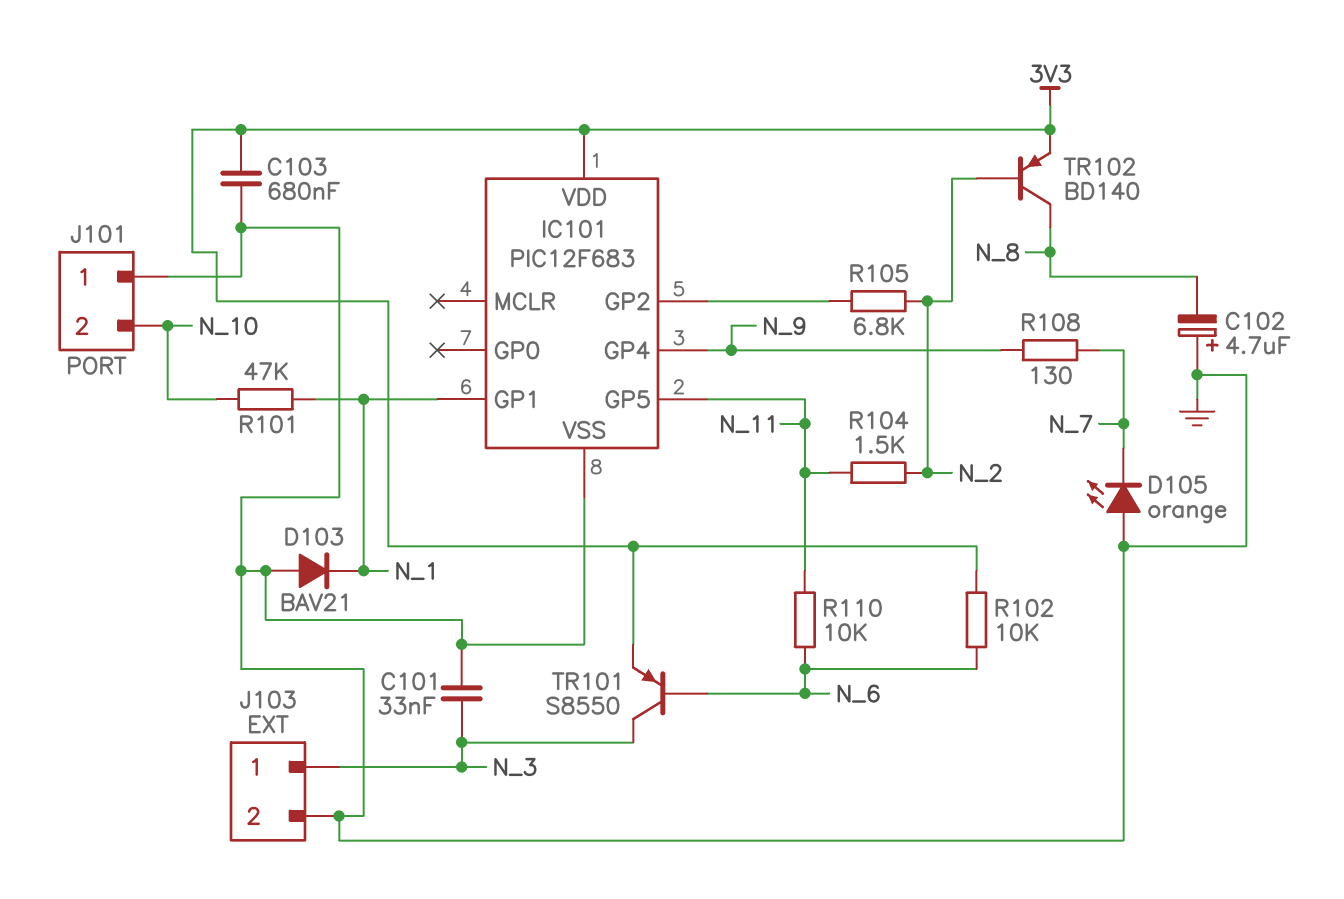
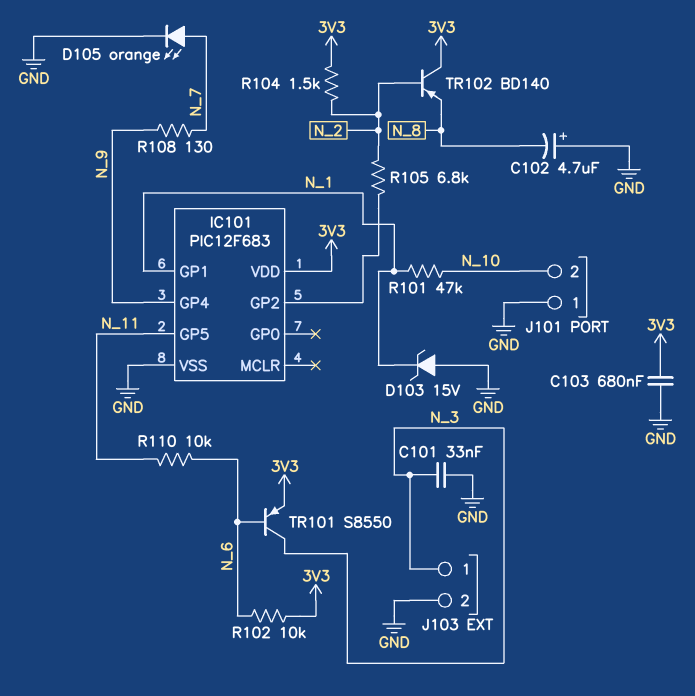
D103: diode BAV21 (A GND, K N_1) -> zener 15V (A GND, K N_1)
D105: LED orange (A GND, K N_7) -> LED orange (A N_7, K GND)
R104: 1.5k (N_2, N_11) -> 1.5k (3V3, N_2)
TR102: PNP BD140 (B N_2, C N_8, E 3V3) -> PNP BD140 (B N_2, C 3V3, E N_8)

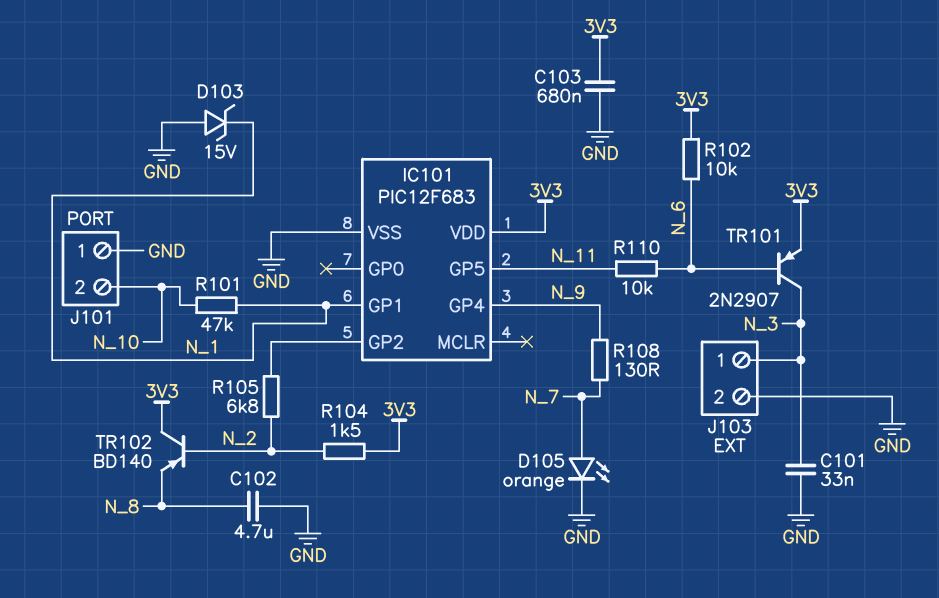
C102: 4.7uF (plus GND, minus N_8) -> 4.7uF (GND, N_8)
TR101: PNP S8550 (B N_6, C N_3, E 3V3) -> PNP 2N2907 (B N_6, C N_3, E 3V3)

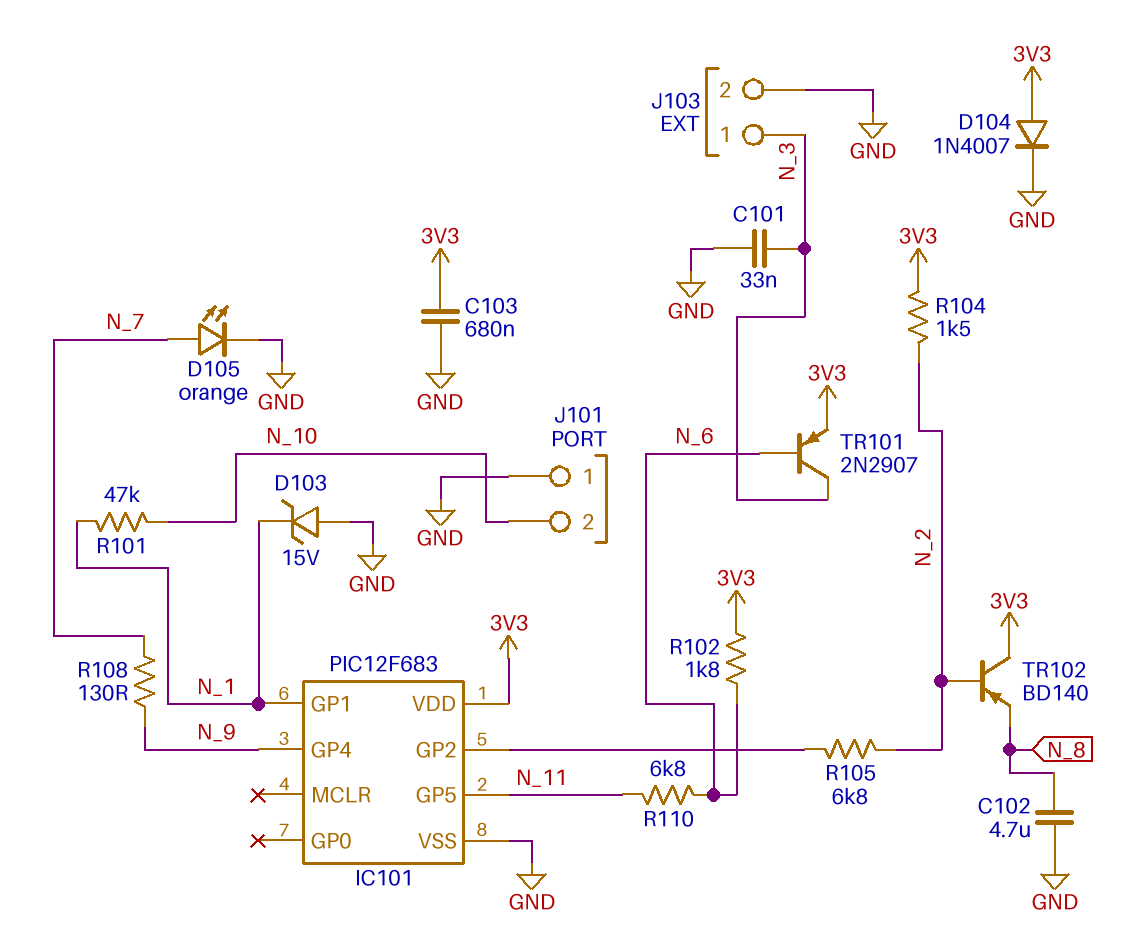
D104: none -> diode 1N4007 (A 3V3, K GND)
R102: 10k (3V3, N_6) -> 1.8k (3V3, N_6)
R110: 10k (N_6, N_11) -> 6.8k (N_6, N_11)

